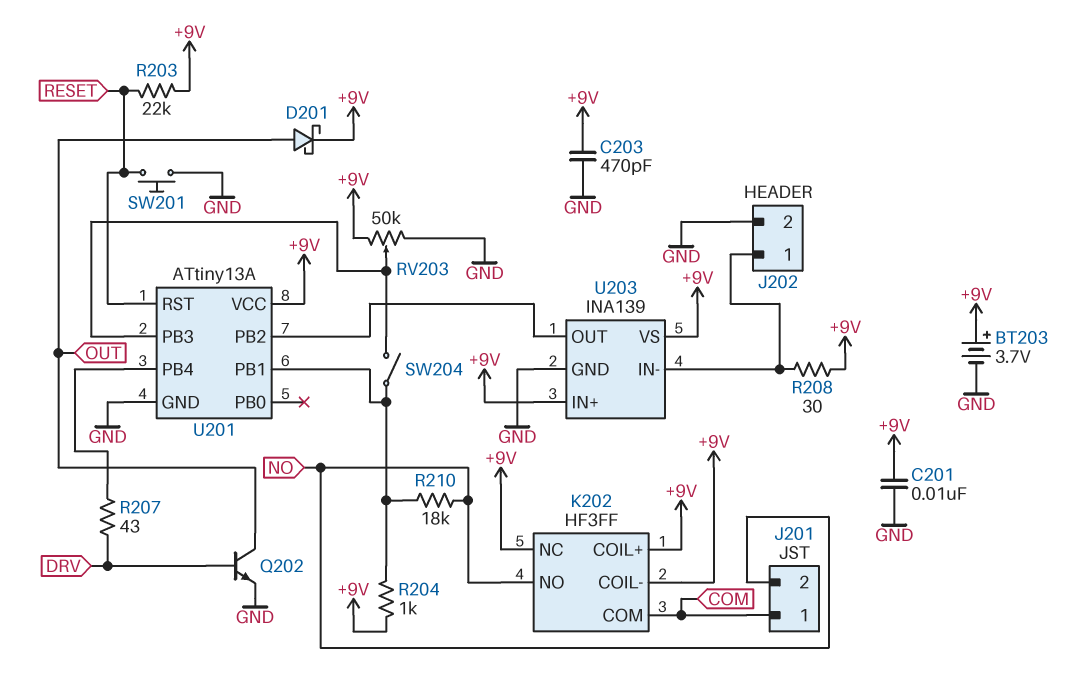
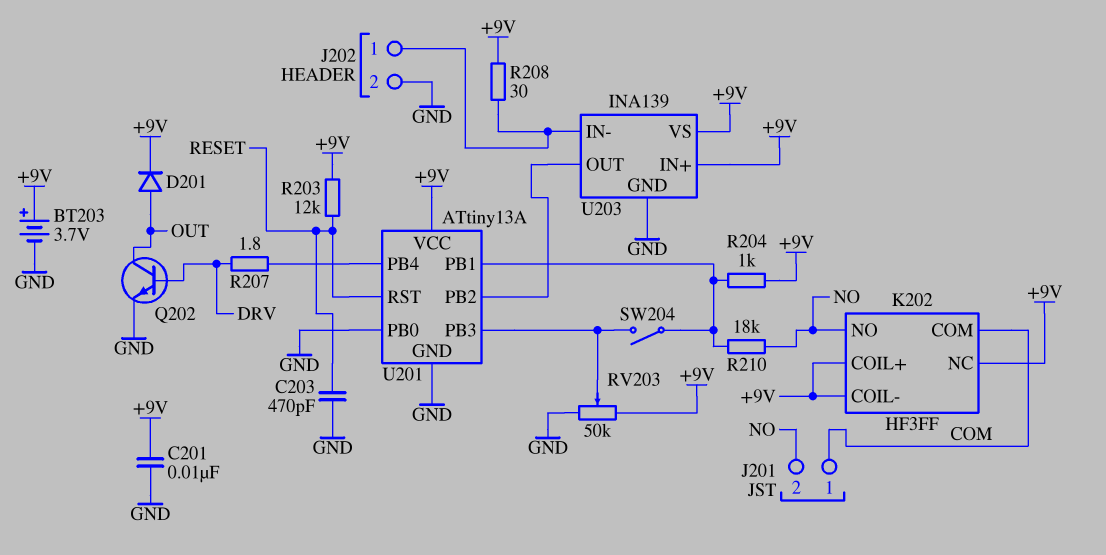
C203: 470pF (+9V, GND) -> 470pF (GND, RESET)
D201: schottky (A OUT, K +9V) -> diode (A OUT, K +9V)
R203: 22k (+9V, RESET) -> 12k (+9V, RESET)
R207: 43 (DRV, U201/PB4) -> 1.8 (DRV, U201/PB4)
SW201: button (GND, RESET) -> none
U201 pin PB0: none -> GND

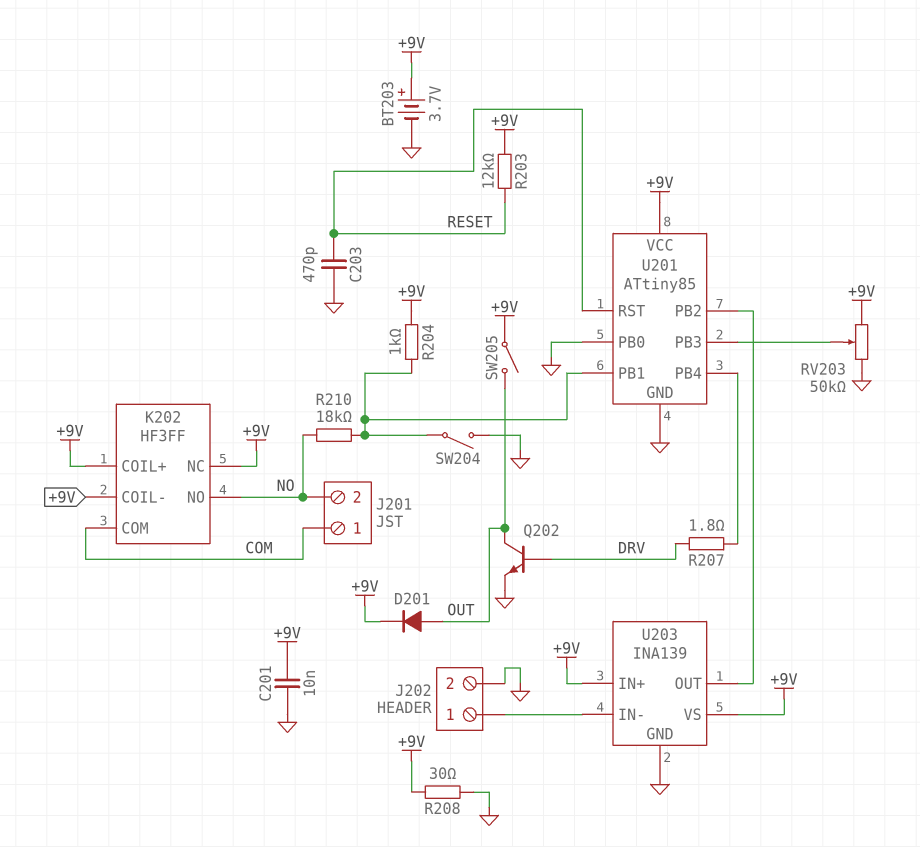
R208: 30 (+9V, J202/1) -> 30 (+9V, GND)
SW204: switch (U201/PB1, U201/PB3) -> switch (GND, U201/PB1)
SW205: none -> switch (+9V, OUT)
U201: ATtiny13A -> ATtiny85

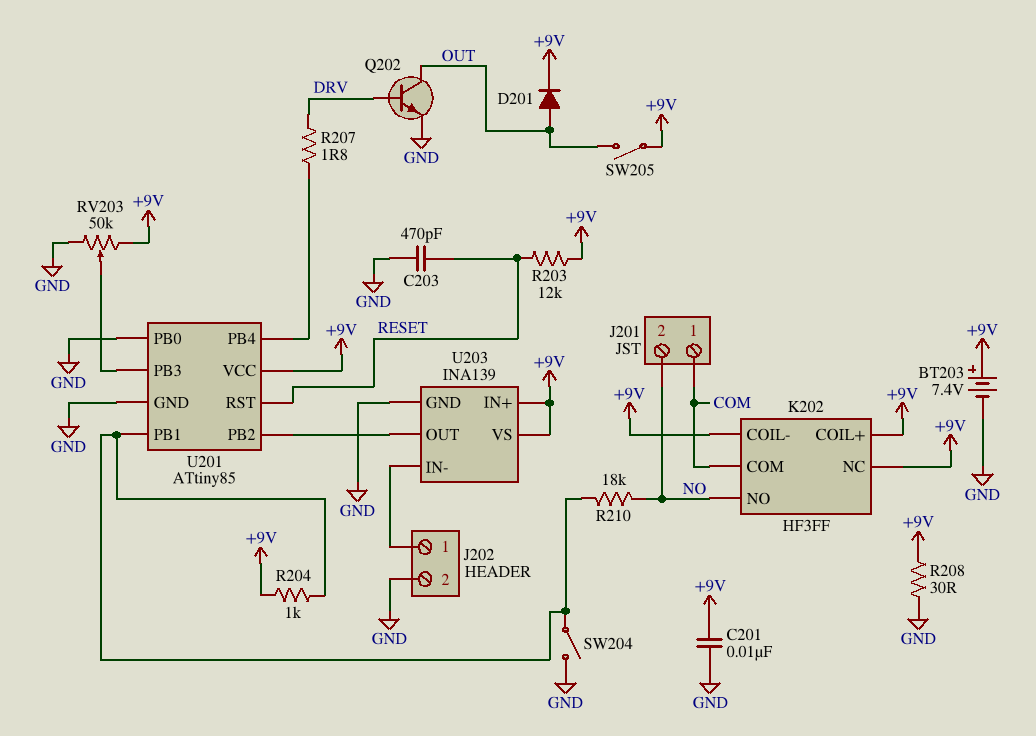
BT203: 3.7V (plus +9V, minus GND) -> 7.4V (plus +9V, minus GND)

